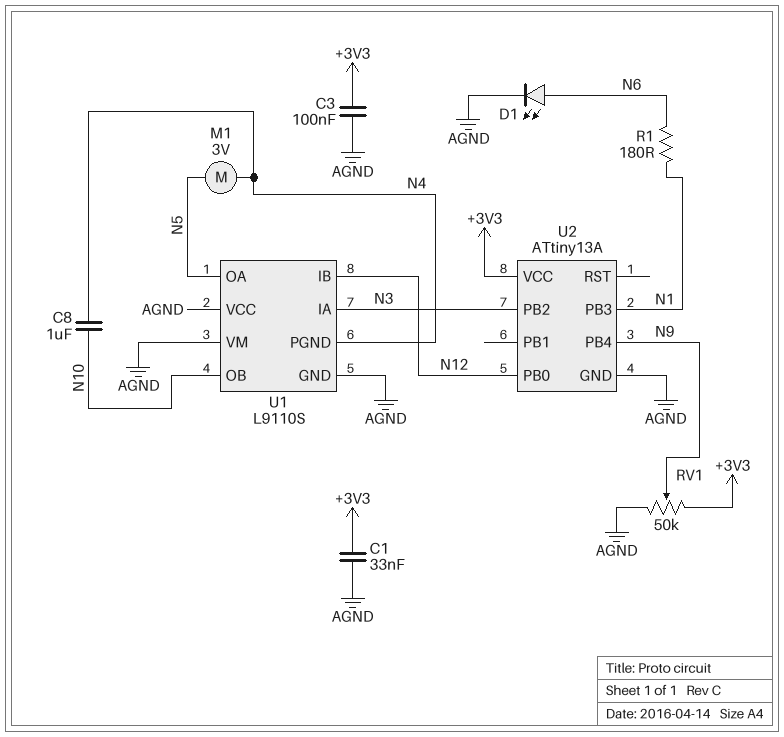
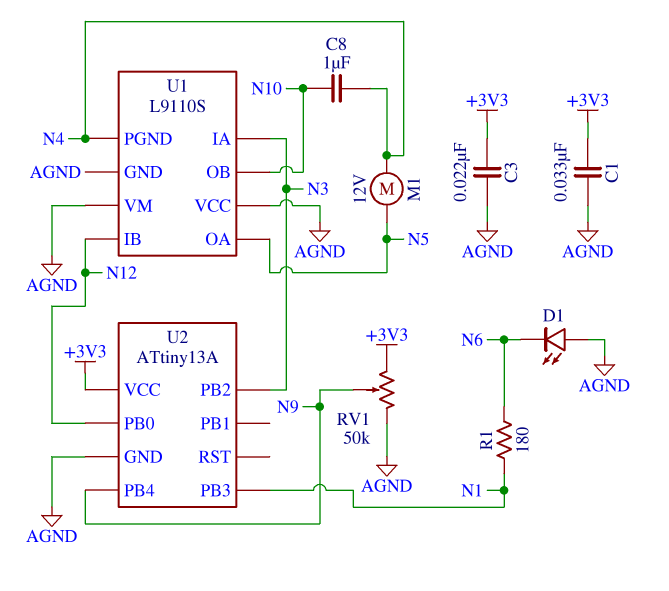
C3: 100nF (+3V3, AGND) -> 22nF (+3V3, AGND)
D1: LED (A N6, K AGND) -> LED (A AGND, K N6)
M1: motor 3V (N4, N5) -> motor 12V (N4, N5)

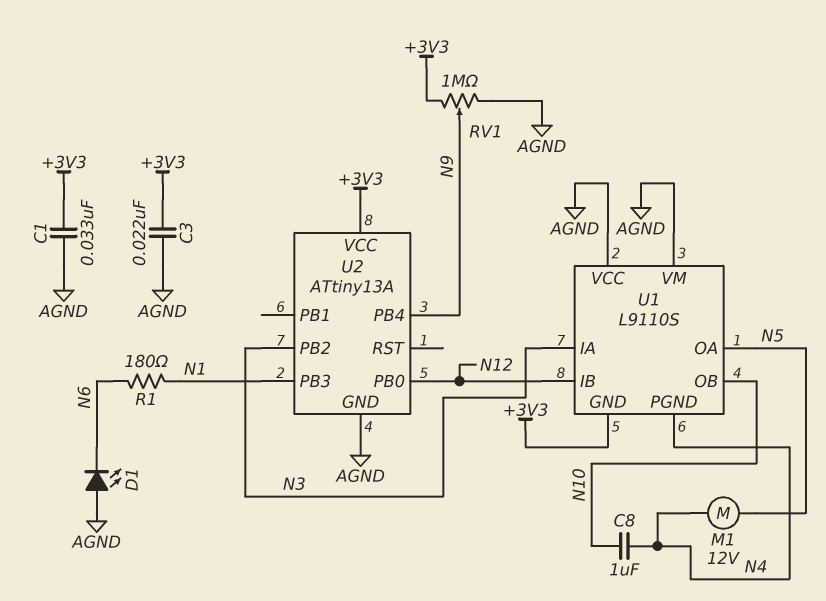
RV1: 50k (+3V3, AGND, wiper N9) -> 1M (+3V3, AGND, wiper N9)
U1 pin GND: AGND -> +3V3

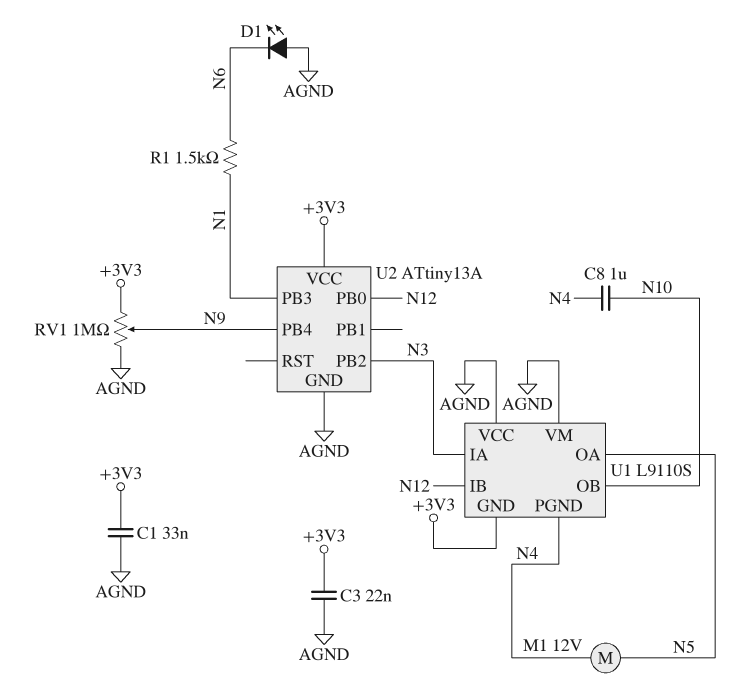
R1: 180 (N1, N6) -> 1.5k (N1, N6)

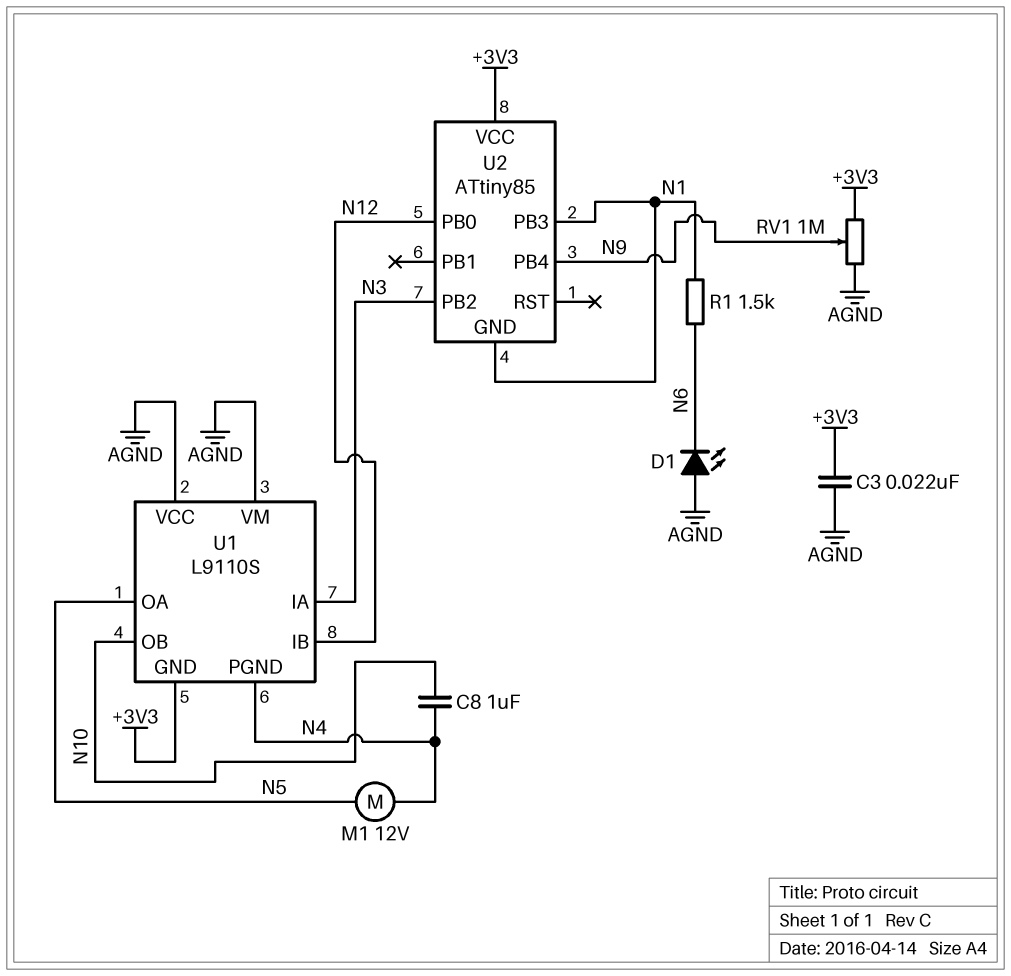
C1: 33nF (+3V3, AGND) -> none
U2: ATtiny13A -> ATtiny85
U2 pin GND: AGND -> N1

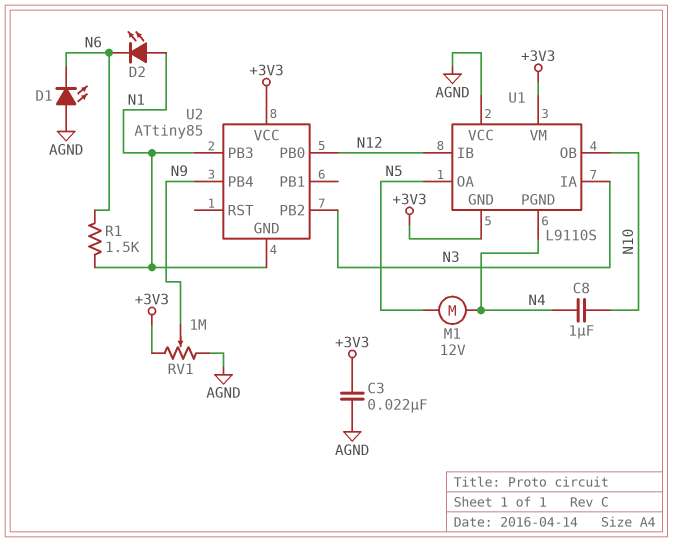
D2: none -> LED (A N1, K N6)
U1 pin VM: AGND -> +3V3

